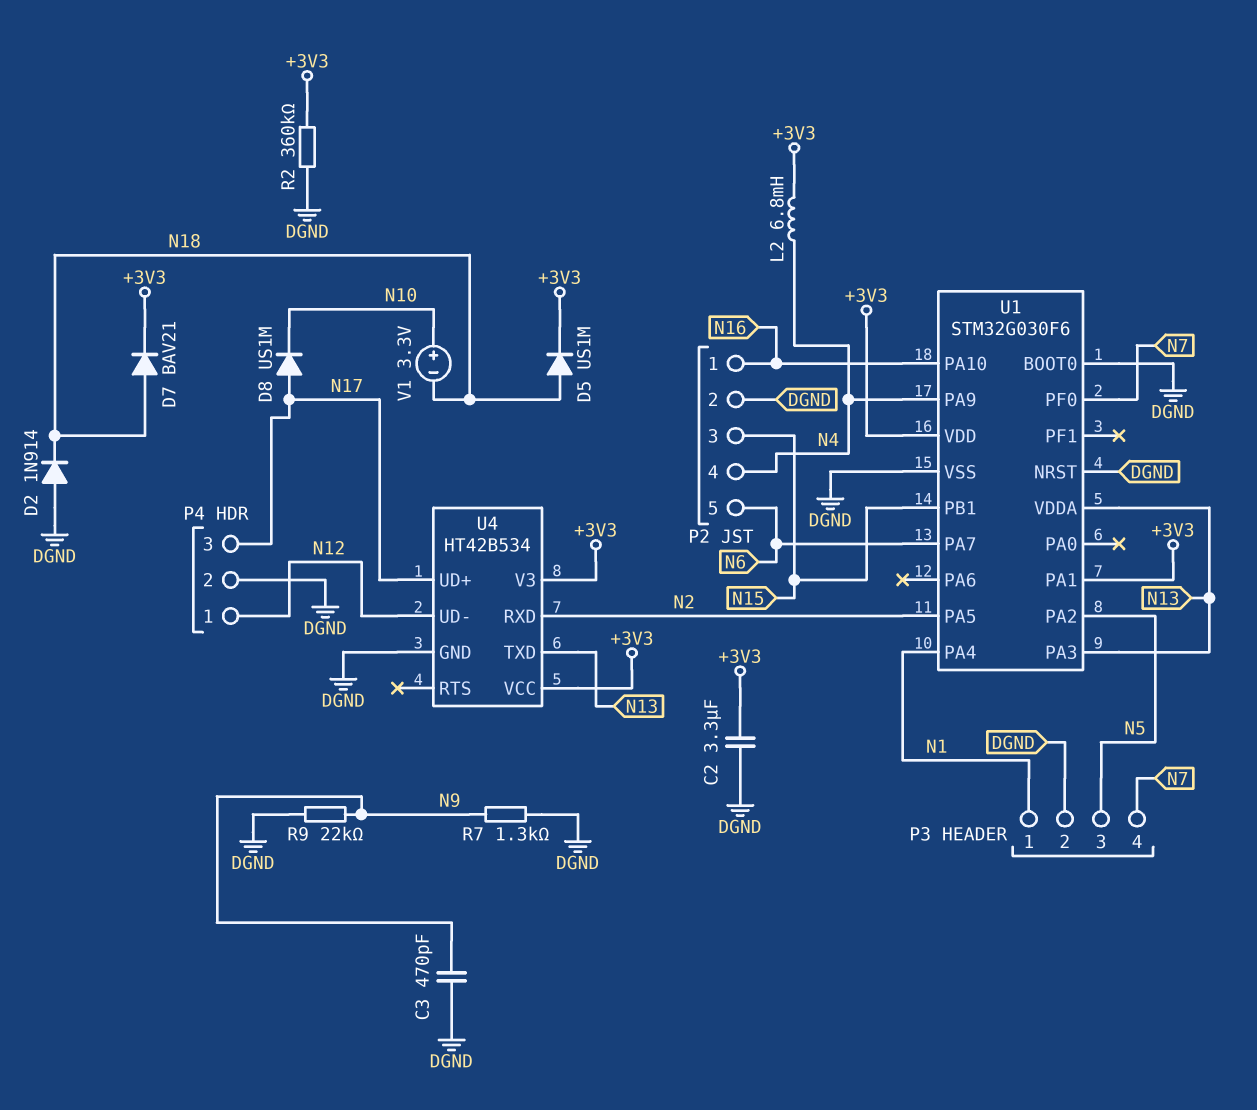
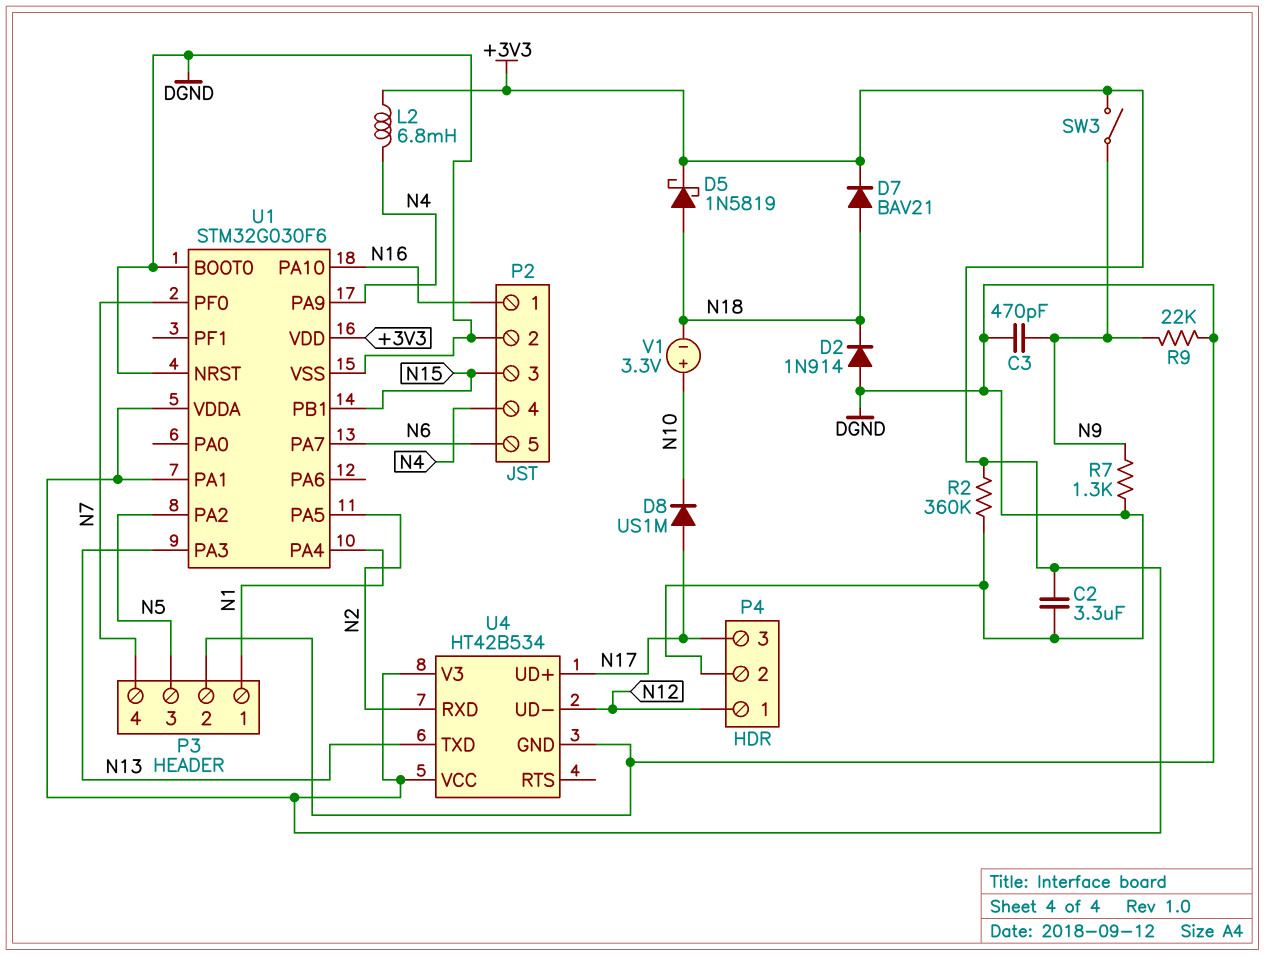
D5: diode US1M (A N18, K +3V3) -> schottky 1N5819 (A N18, K +3V3)
SW3: none -> switch (+3V3, N9)
U1 pin VDDA: N13 -> +3V3

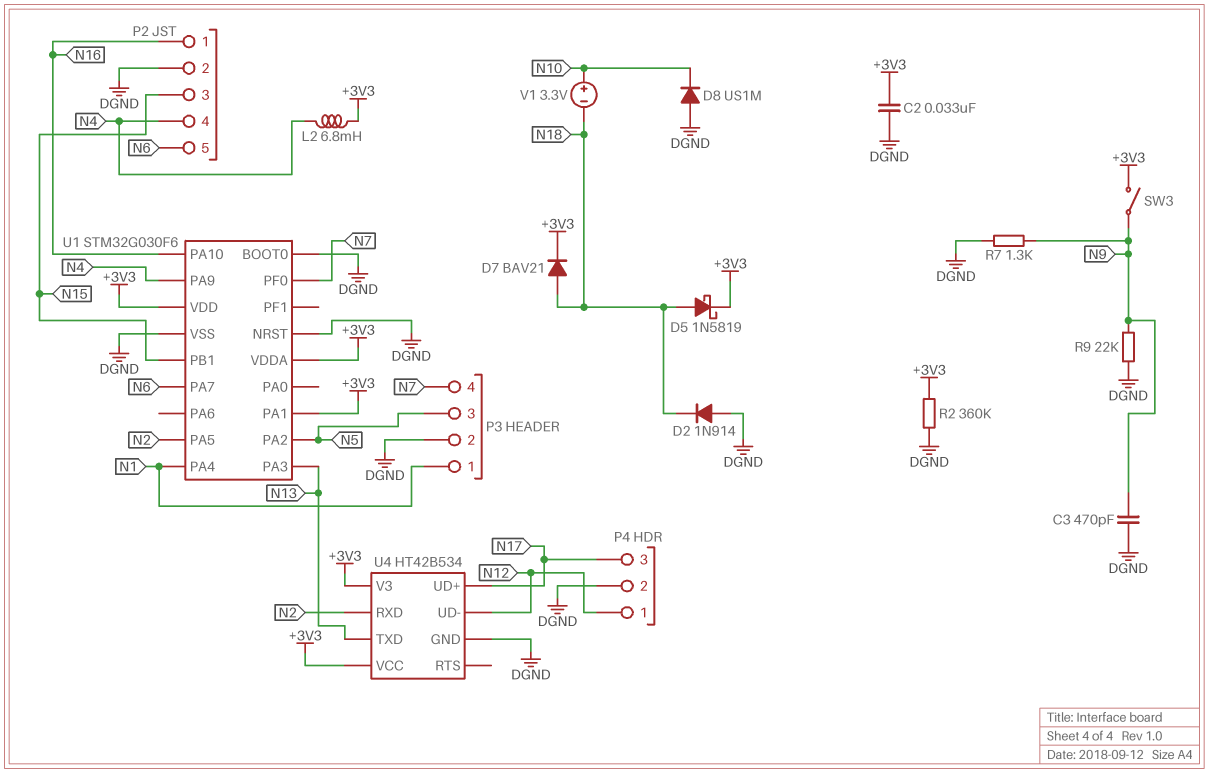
C2: 3.3uF (+3V3, DGND) -> 33nF (+3V3, DGND)
D8: diode US1M (A N17, K N10) -> diode US1M (A DGND, K N10)

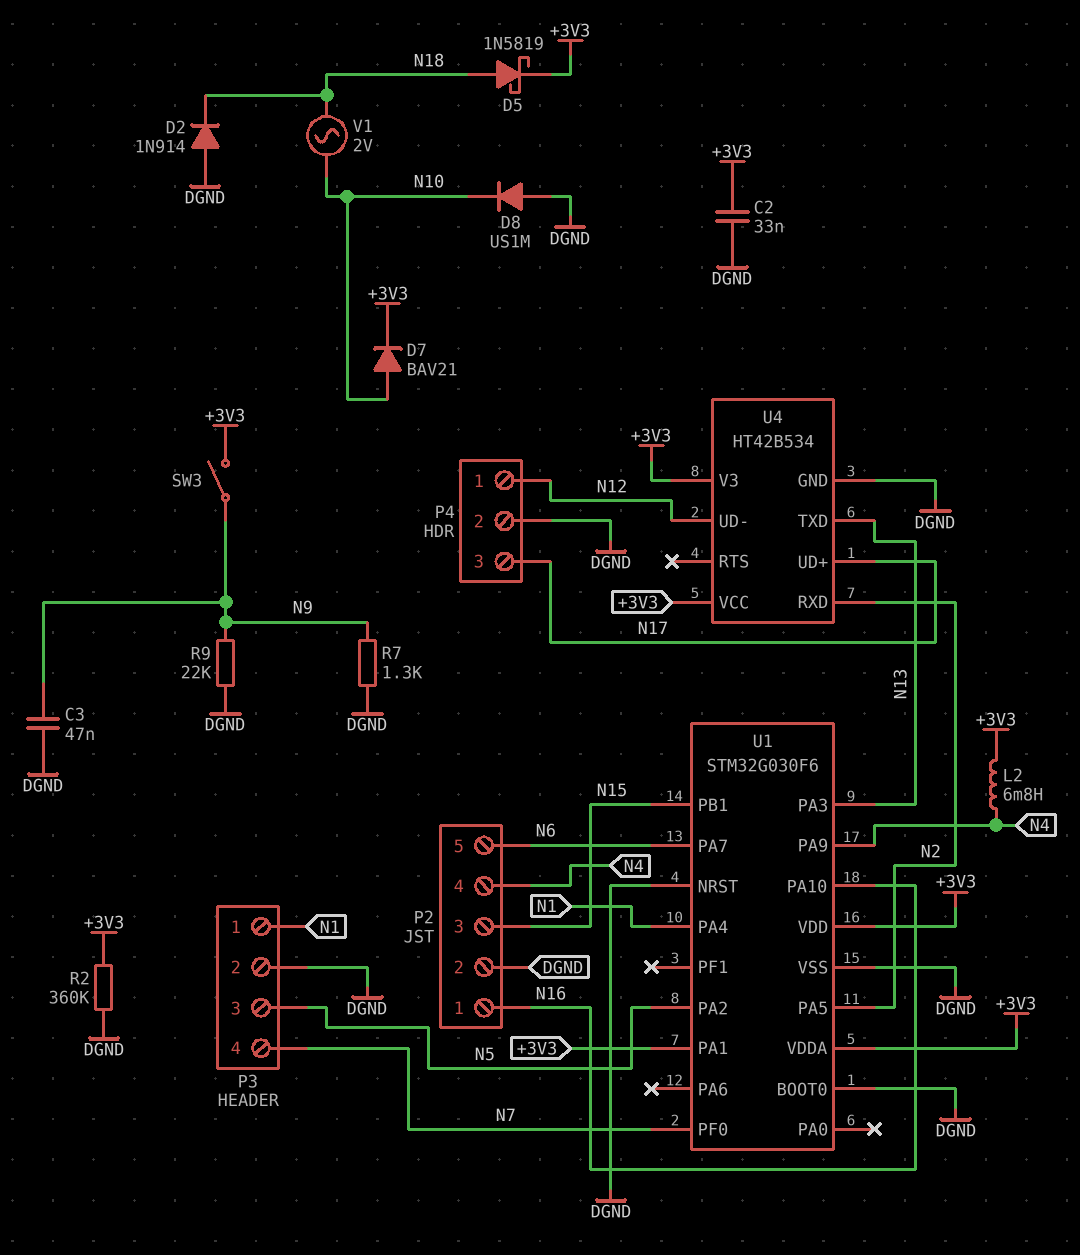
C3: 470pF (DGND, N9) -> 47nF (DGND, N9)
D7: diode BAV21 (A N18, K +3V3) -> diode BAV21 (A N10, K +3V3)
V1: 3.3V (plus N10, minus N18) -> AC 2V (N10, N18)

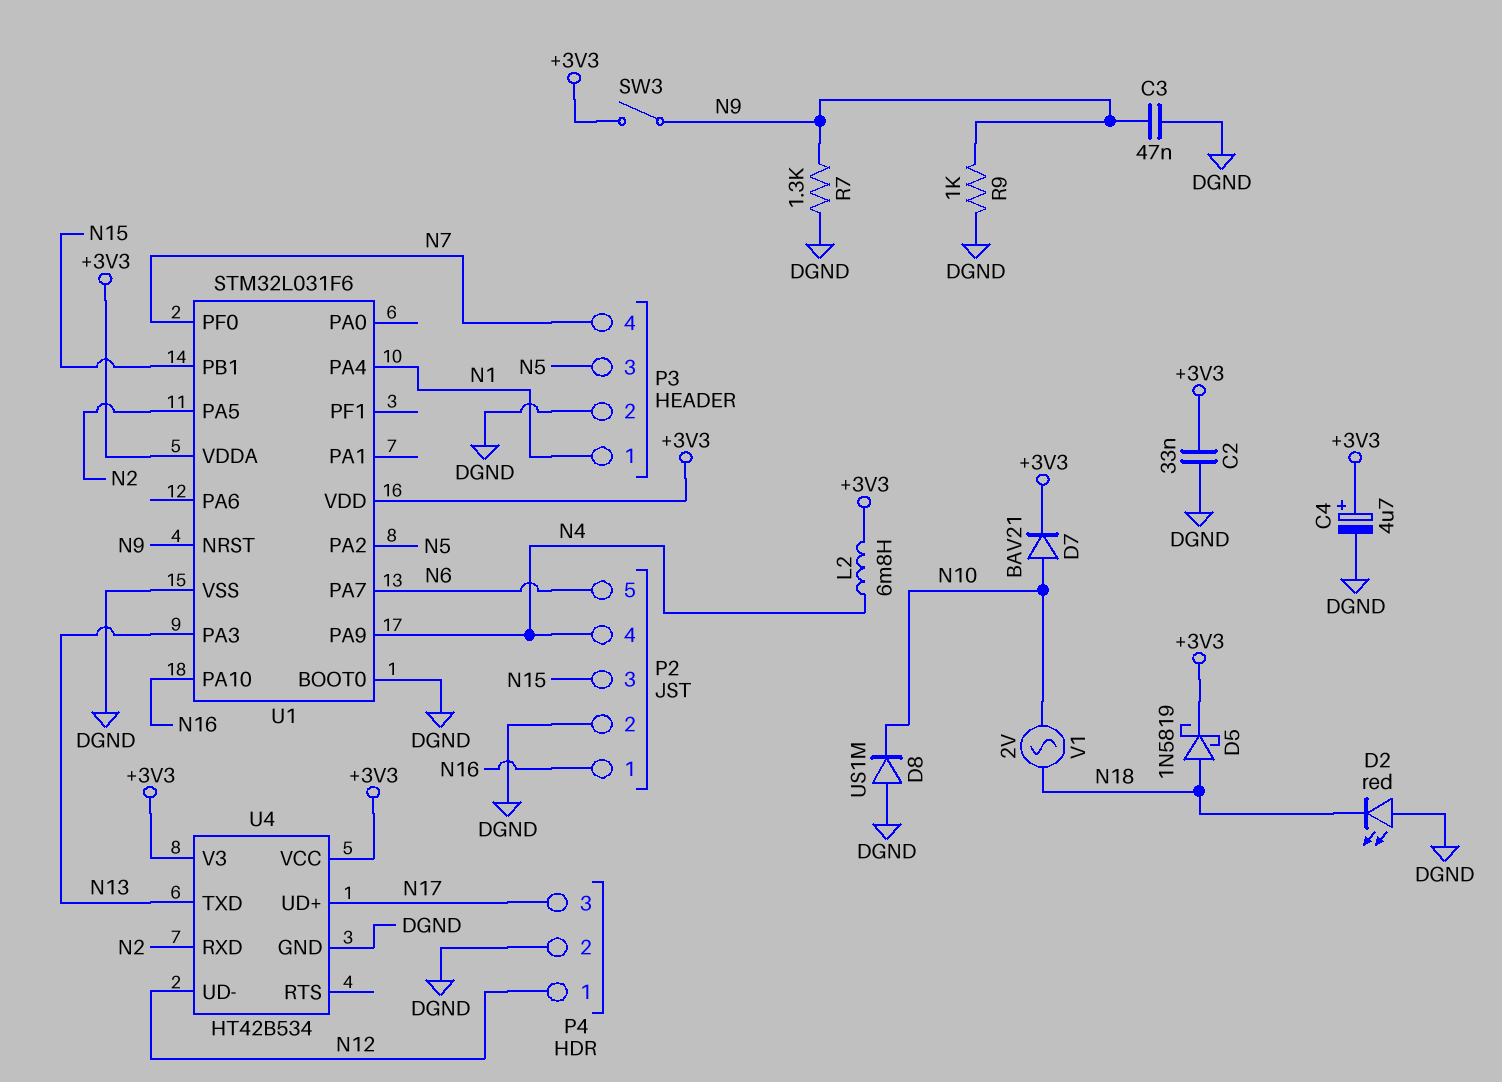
C4: none -> 4.7uF (plus +3V3, minus DGND)
D2: diode 1N914 (A DGND, K N18) -> LED red (A DGND, K N18)
R2: 360k (+3V3, DGND) -> none
R9: 22k (DGND, N9) -> 1k (DGND, N9)
U1: STM32G030F6 -> STM32L031F6
U1 pin NRST: DGND -> N9
U1 pin PA1: +3V3 -> none

